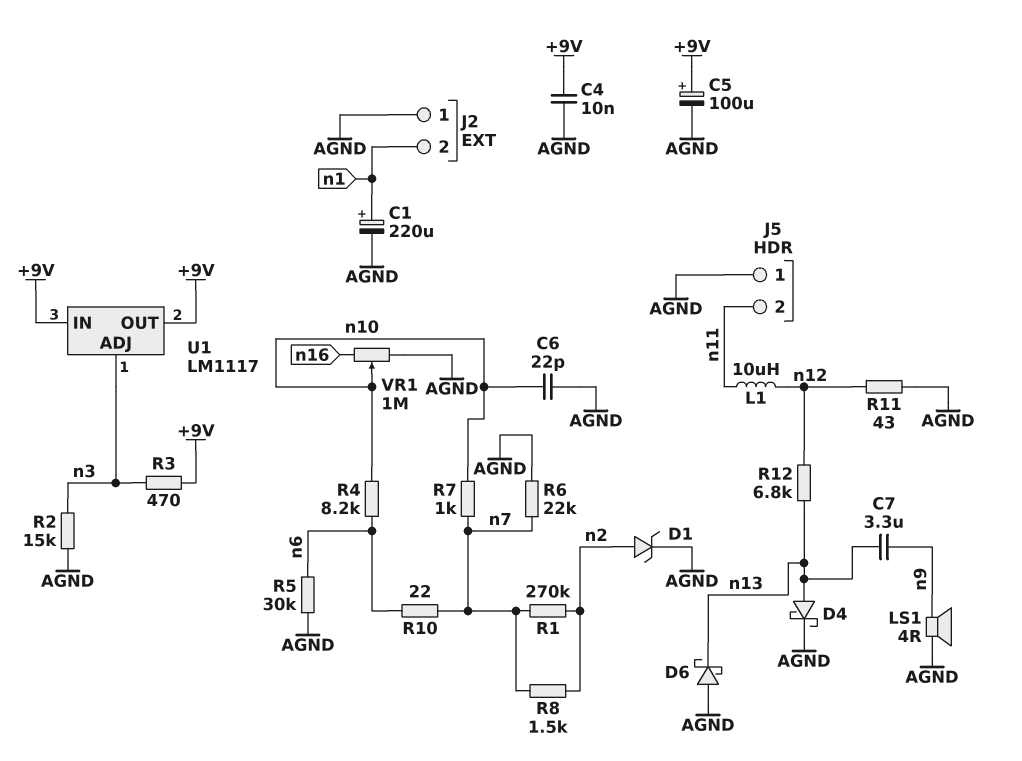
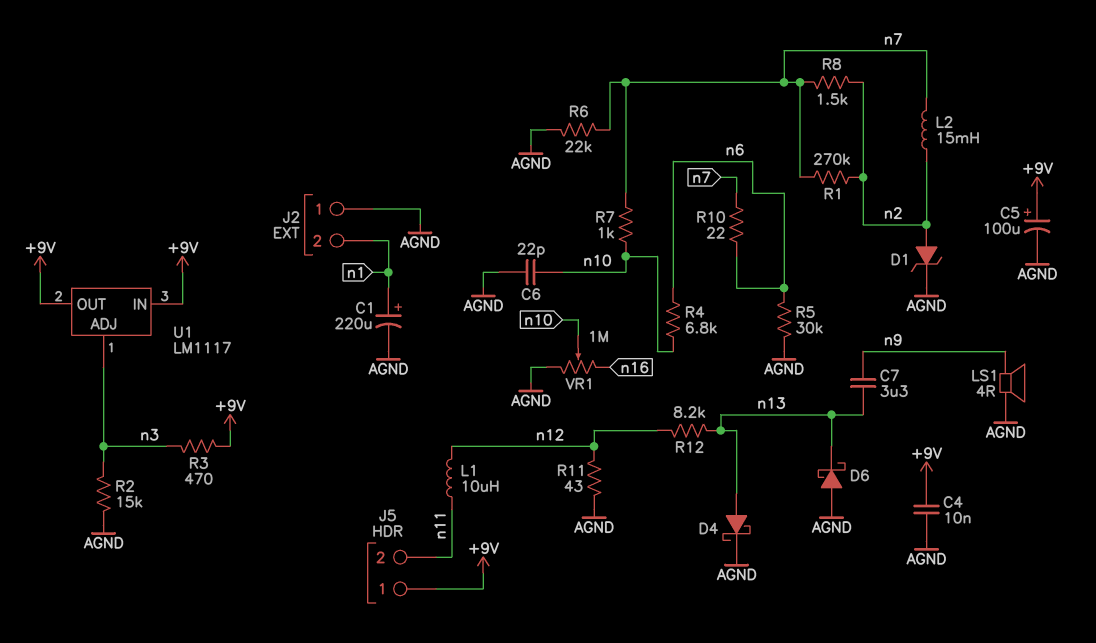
J5 pin 1: AGND -> +9V
L2: none -> 15mH (n2, n7)
R4: 8.2k (n6, n10) -> 6.8k (n6, n10)
R12: 6.8k (n12, n13) -> 8.2k (n12, n13)

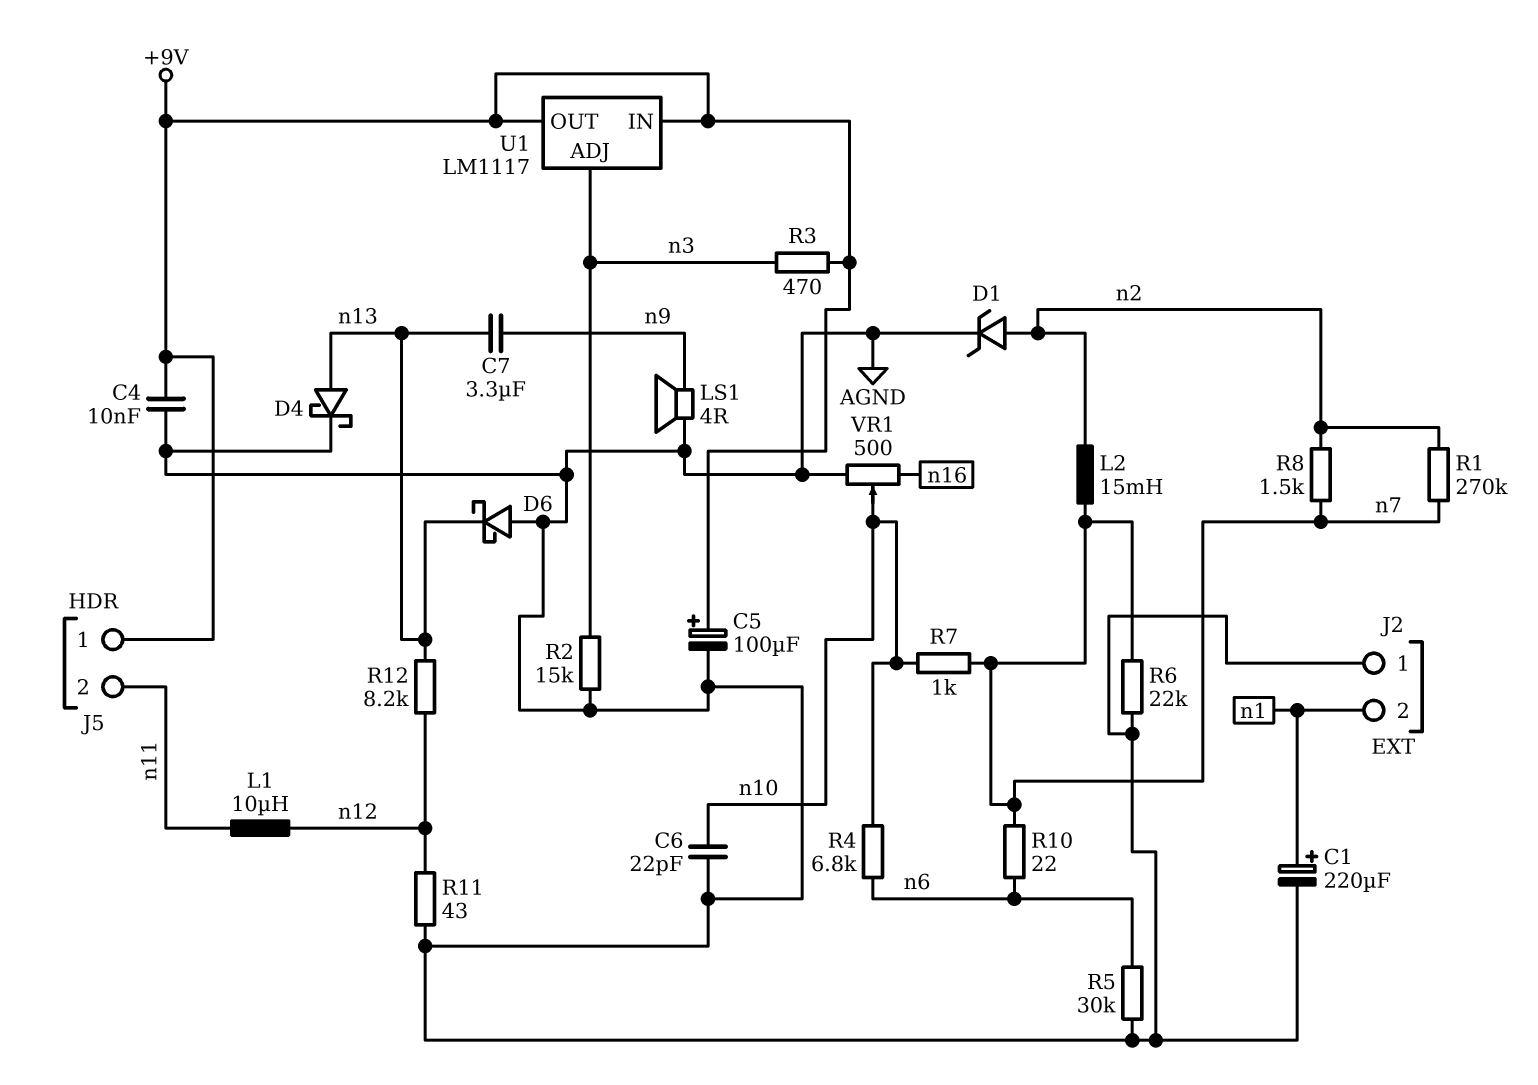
VR1: 1M (AGND, n16, wiper n10) -> 500 (AGND, n16, wiper n10)

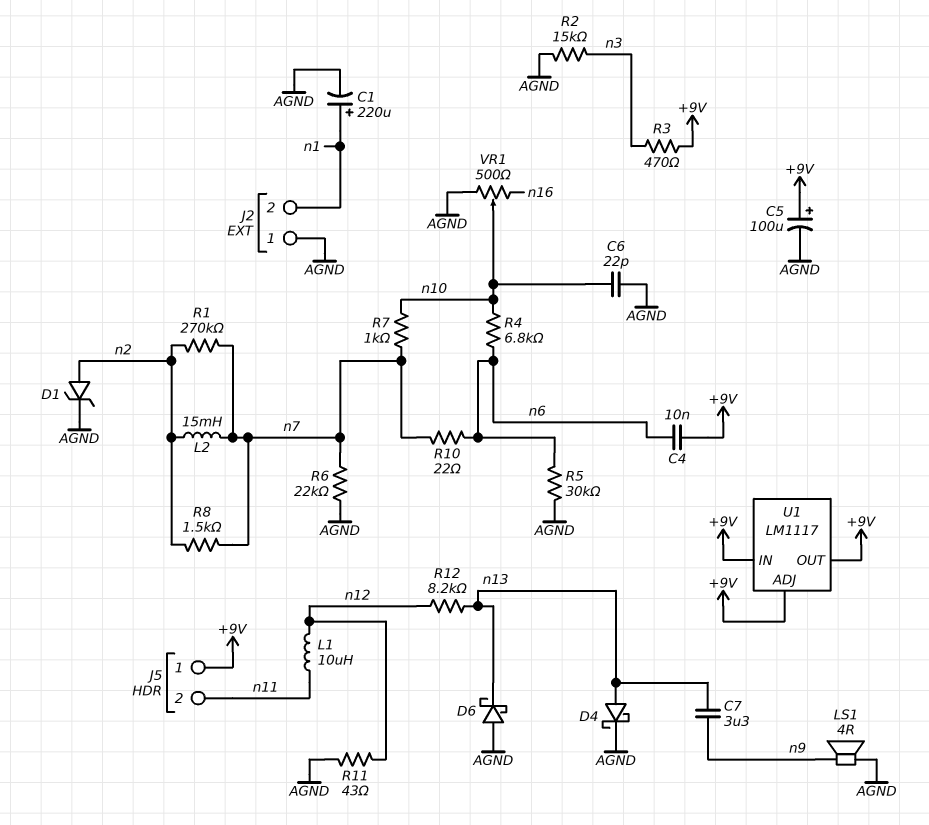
C4: 10nF (+9V, AGND) -> 10nF (+9V, n6)
U1 pin ADJ: n3 -> +9V

